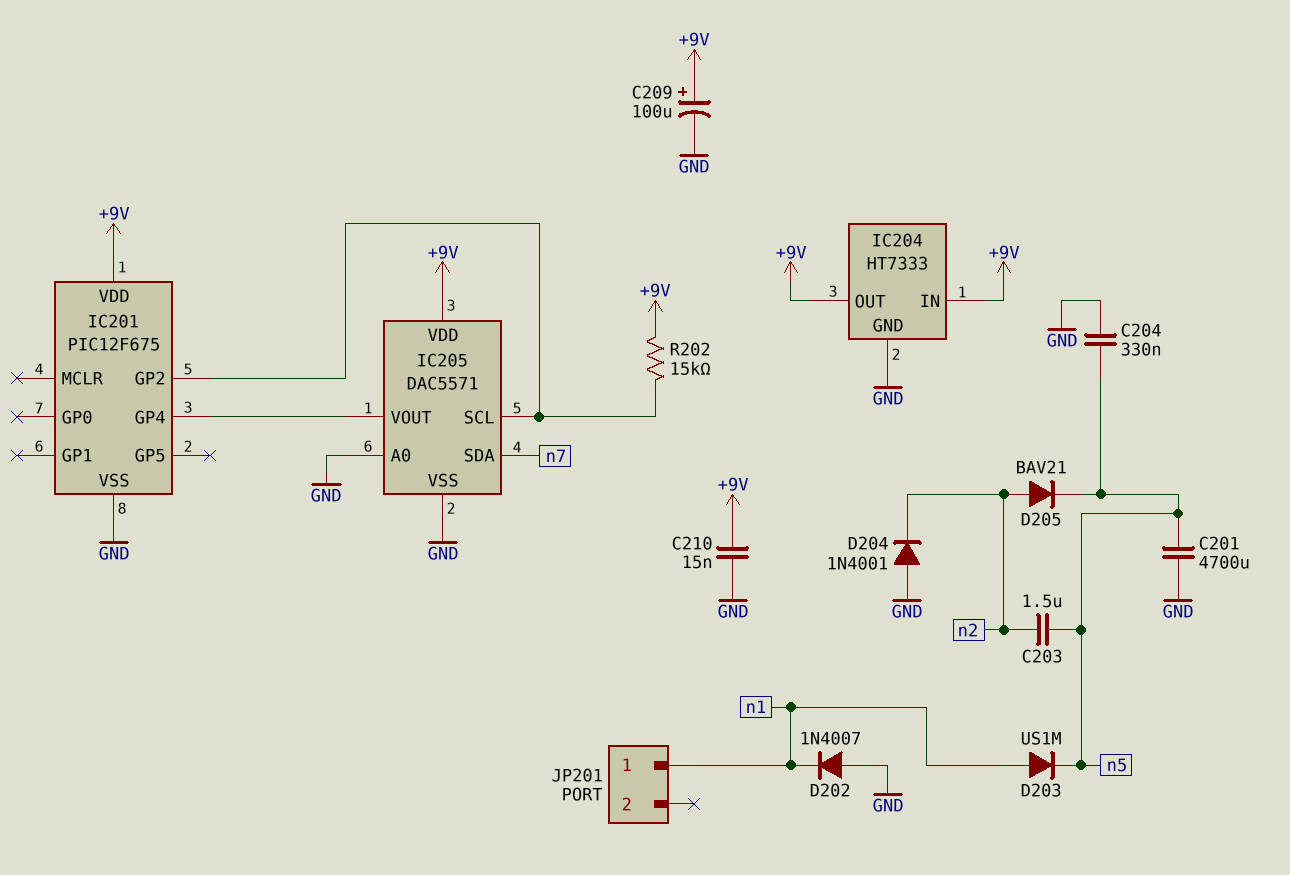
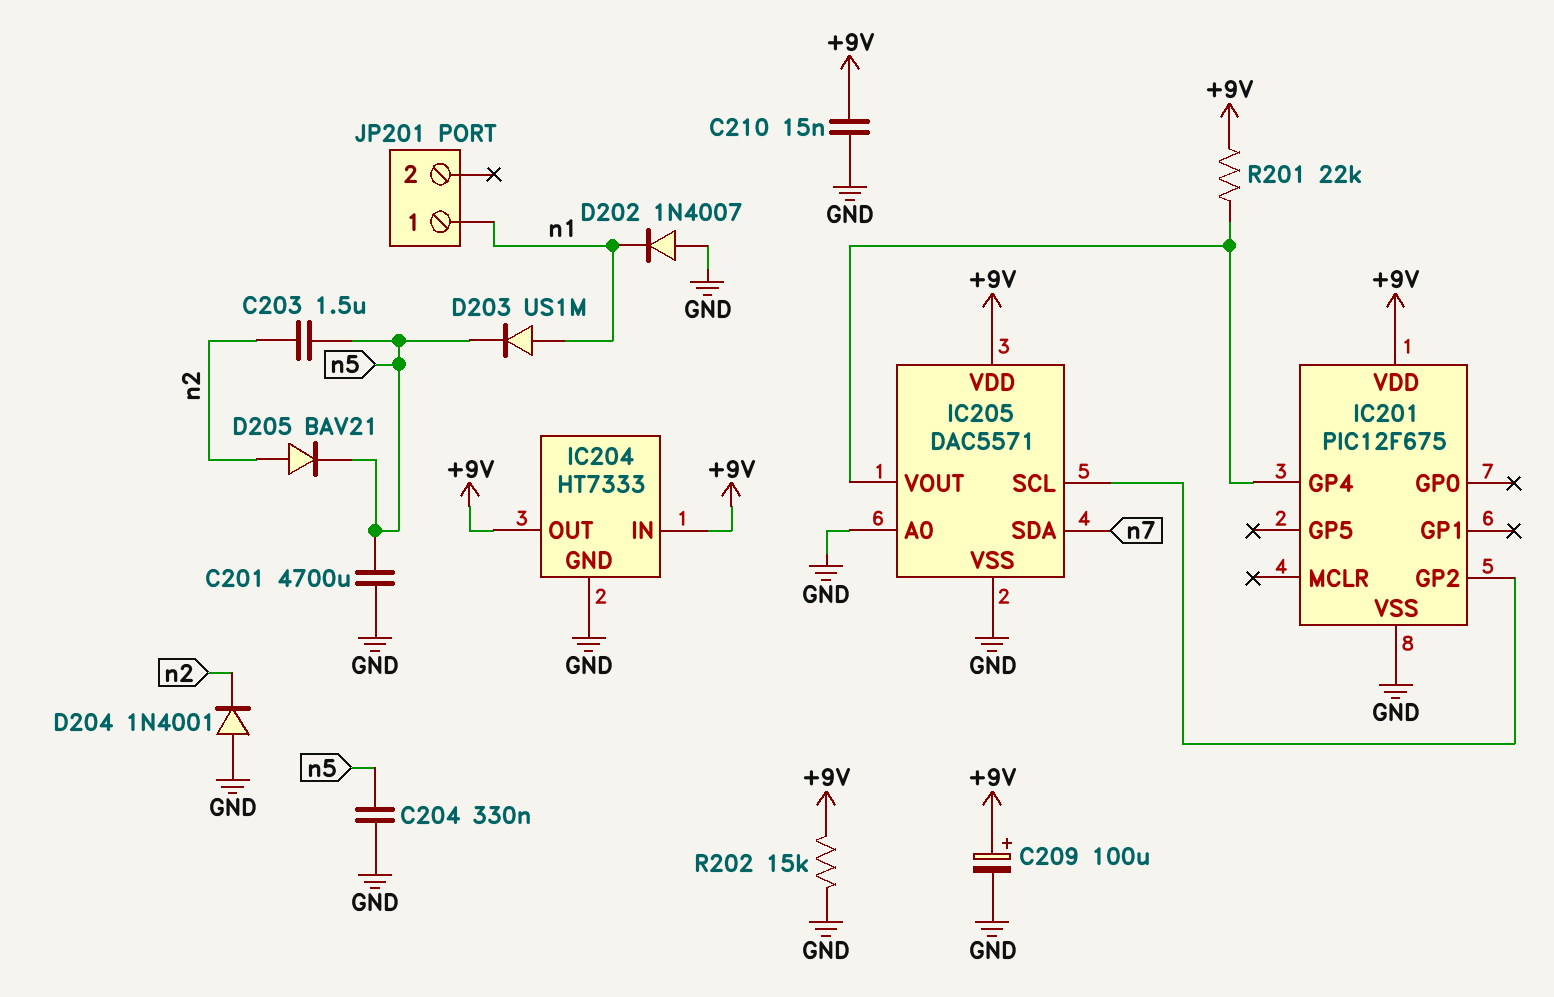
R201: none -> 22k (+9V, IC201/GP4)
R202: 15k (+9V, IC201/GP2) -> 15k (+9V, GND)

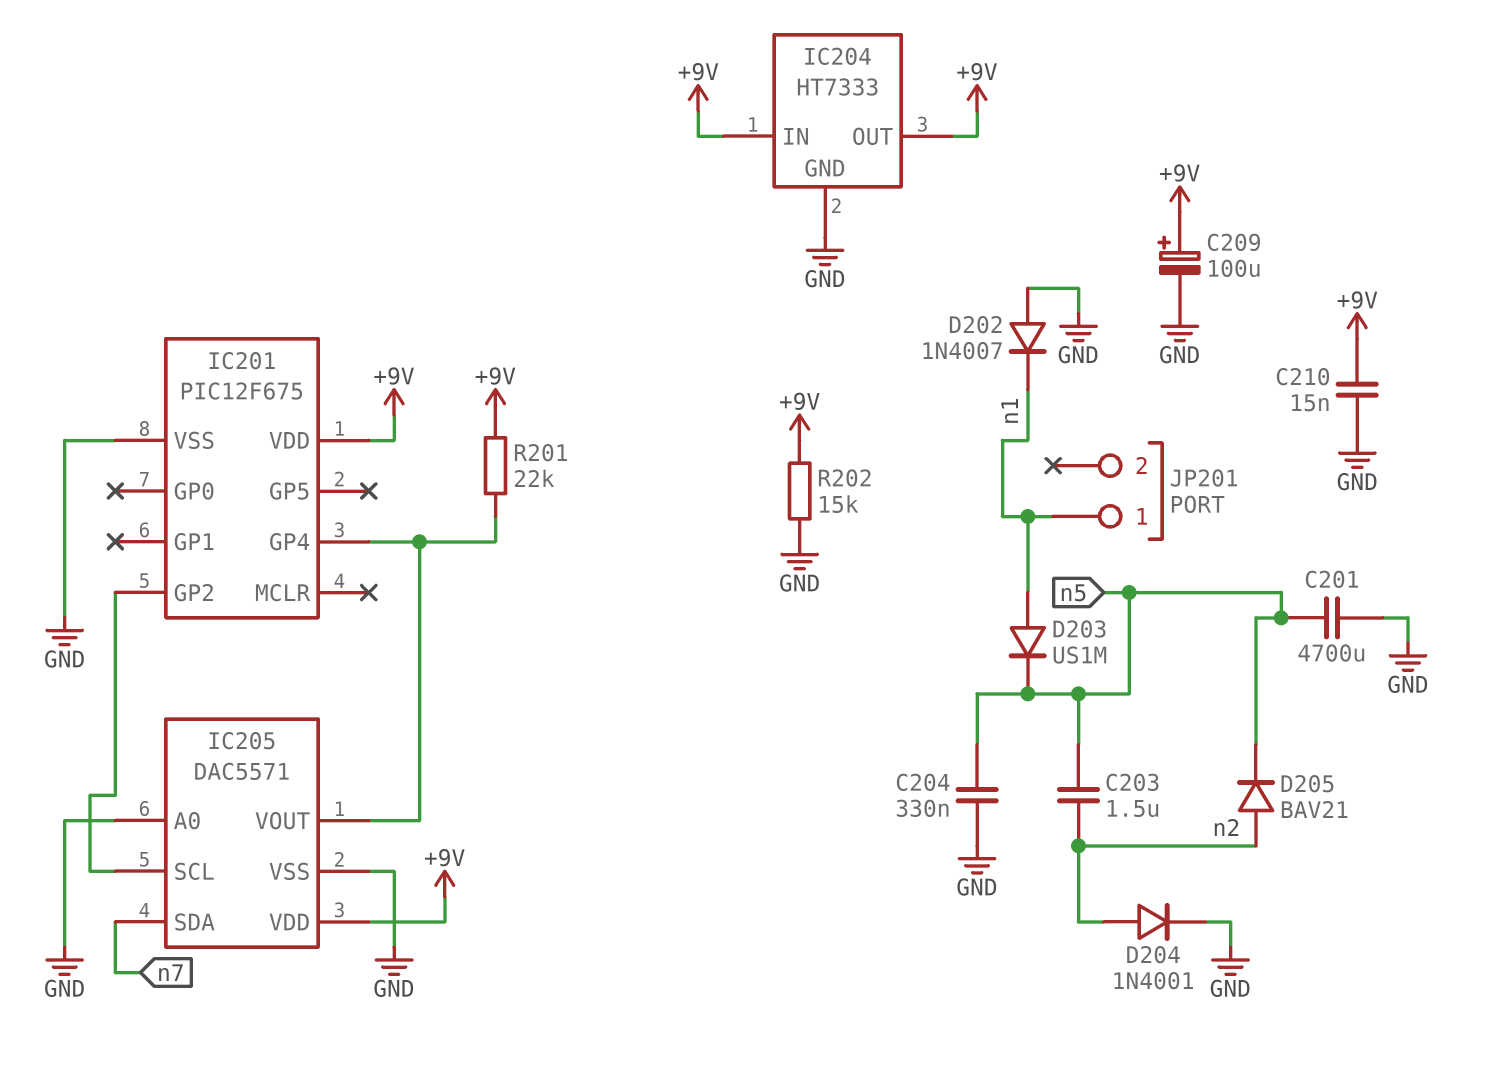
D204: diode 1N4001 (A GND, K n2) -> diode 1N4001 (A n2, K GND)

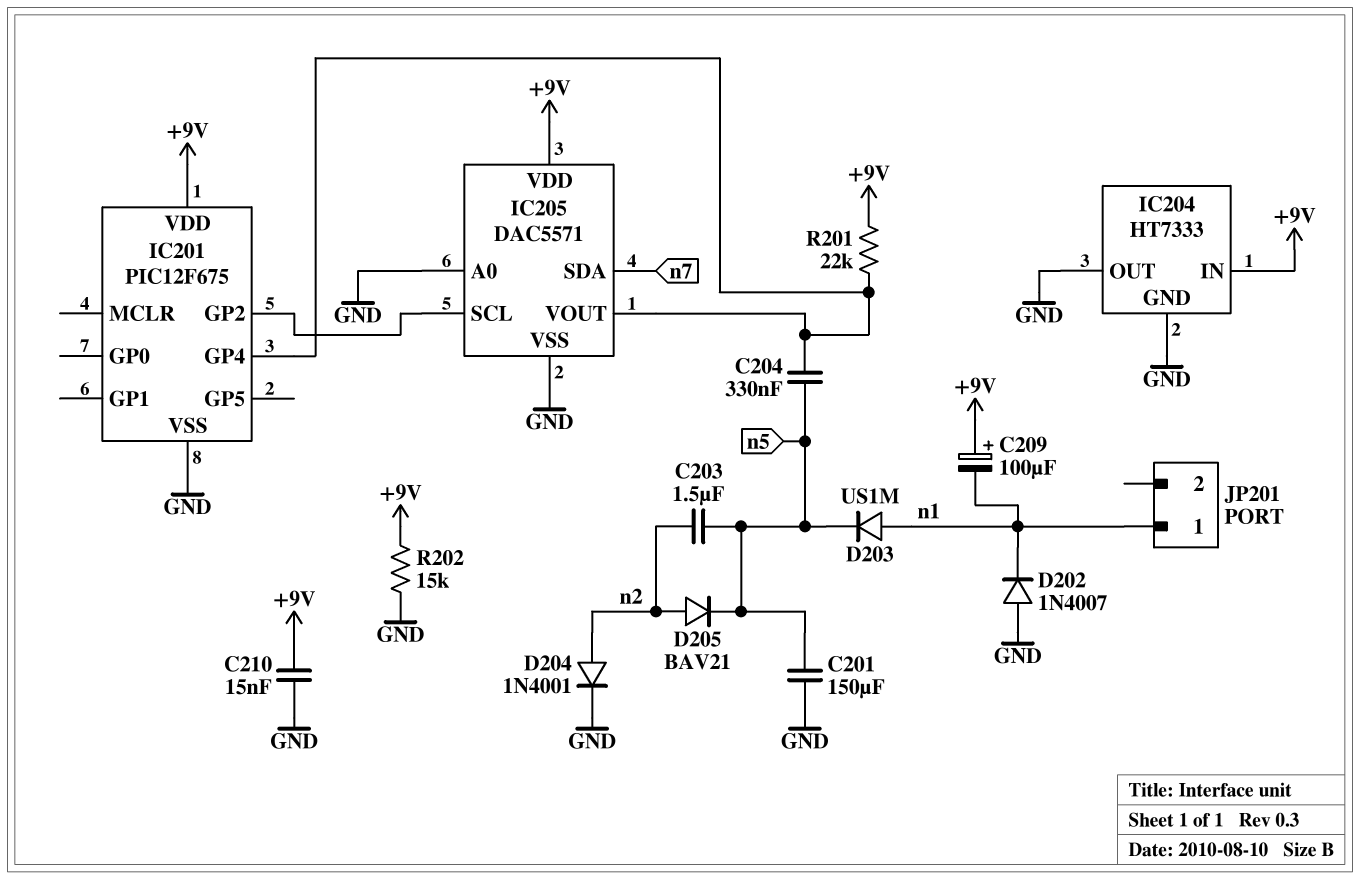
C201: 4700uF (GND, n5) -> 150uF (GND, n5)
C204: 330nF (GND, n5) -> 330nF (IC201/GP4, n5)
C209: 100uF (plus +9V, minus GND) -> 100uF (plus +9V, minus n1)
IC204 pin OUT: +9V -> GND

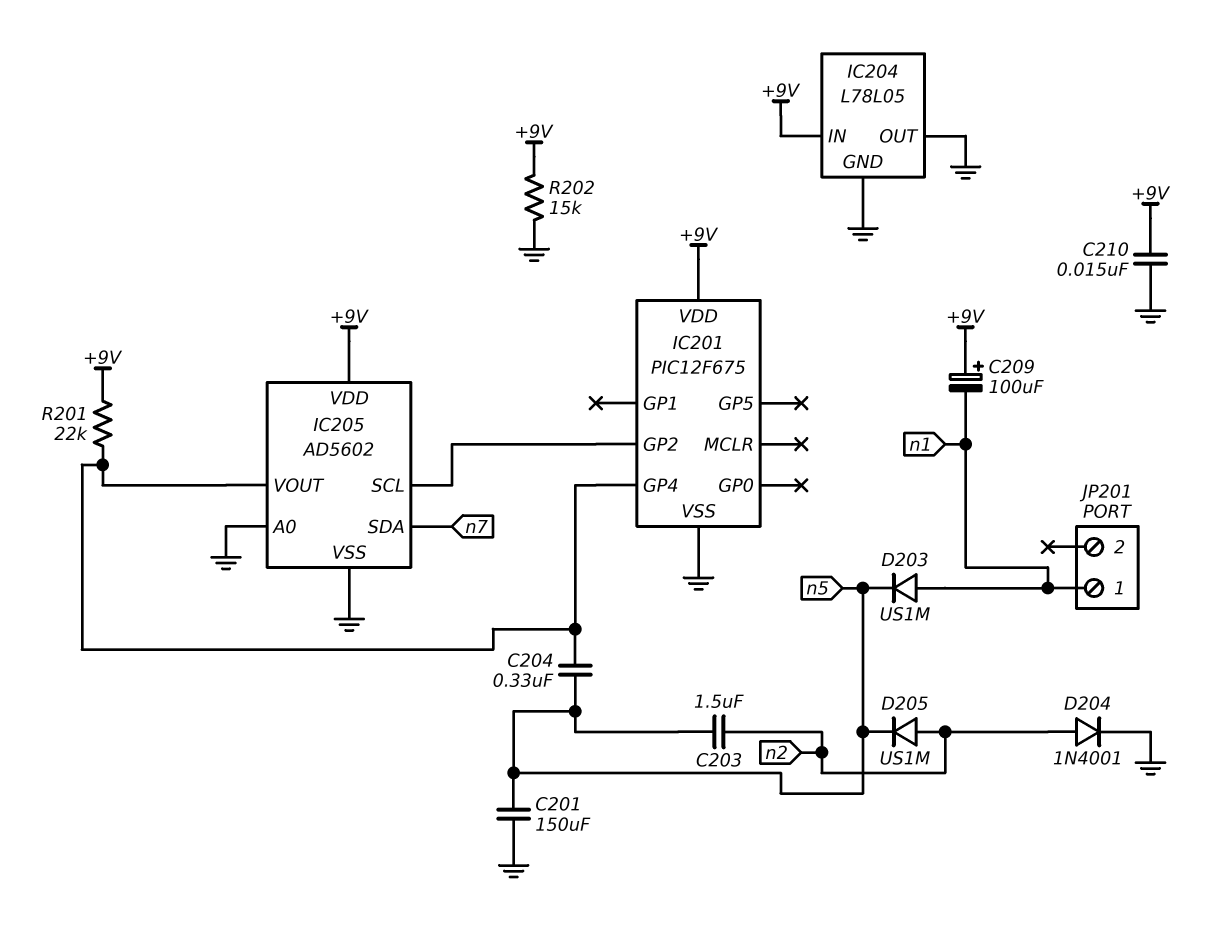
D202: diode 1N4007 (A GND, K n1) -> none
D205: diode BAV21 (A n2, K n5) -> diode US1M (A n2, K n5)
IC204: HT7333 -> L78L05
IC205: DAC5571 -> AD5602

